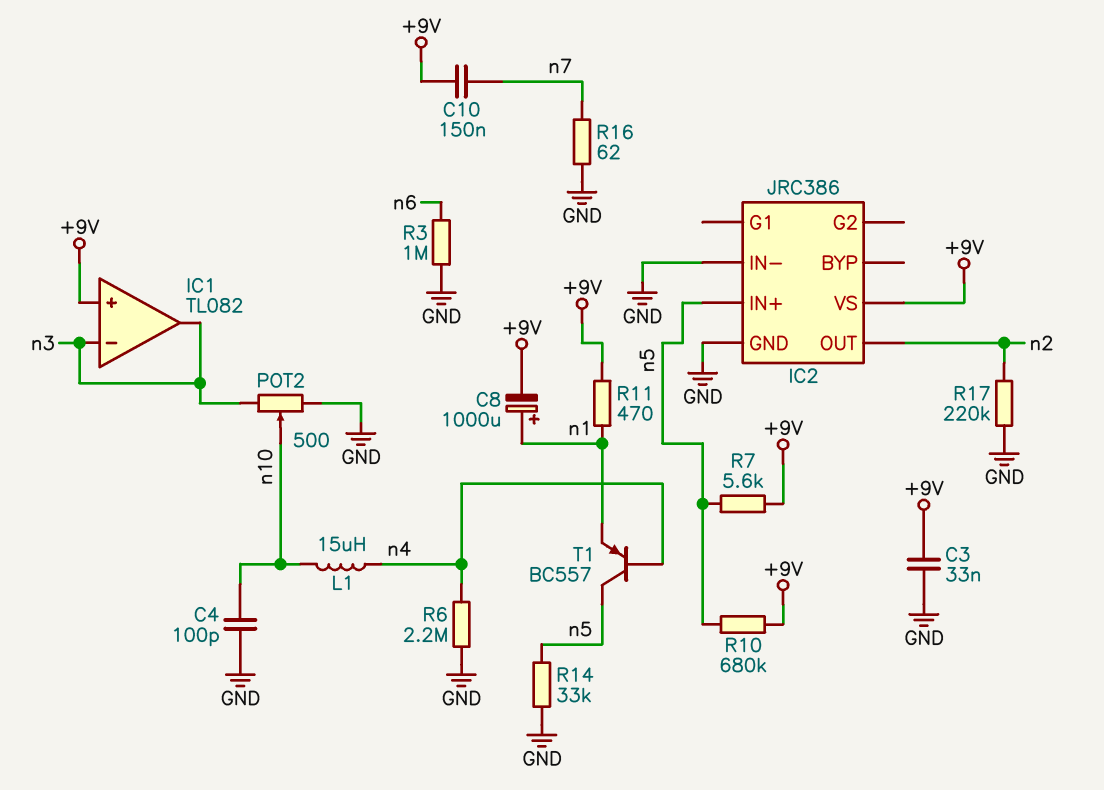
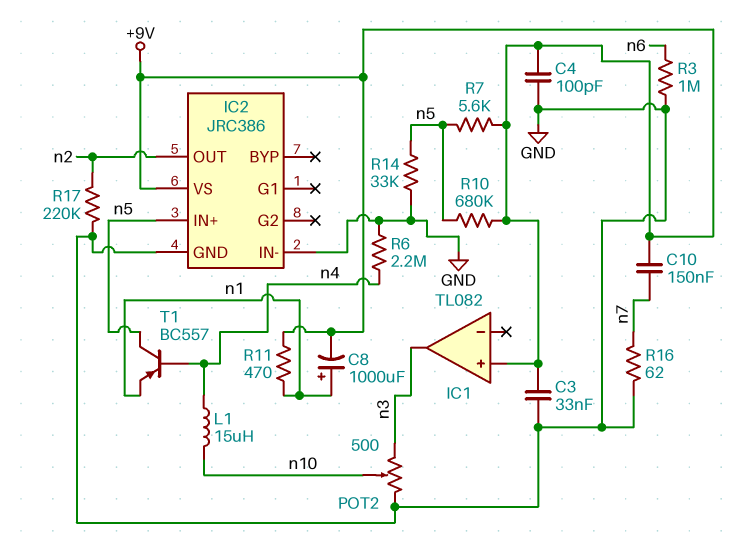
C4: 100pF (GND, n10) -> 100pF (+9V, GND)
IC1 pin in-: n3 -> none

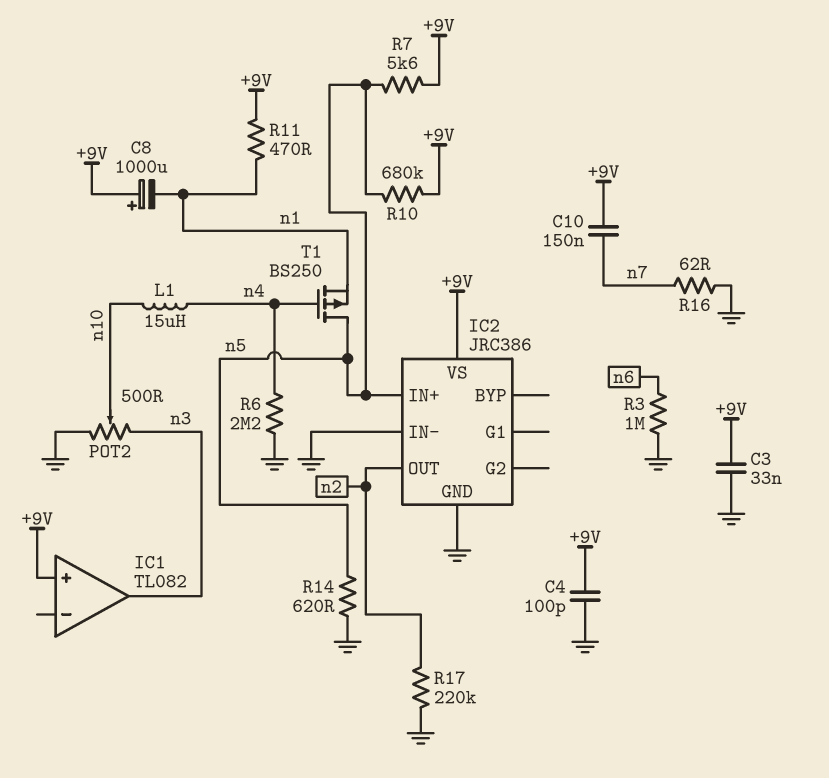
C8: 1000uF (plus n1, minus +9V) -> 1000uF (plus +9V, minus n1)
R14: 33k (GND, n5) -> 620 (GND, n5)
T1: PNP BC557 (B n4, C n5, E n1) -> PMOS BS250 (G n4, D n5, S n1)

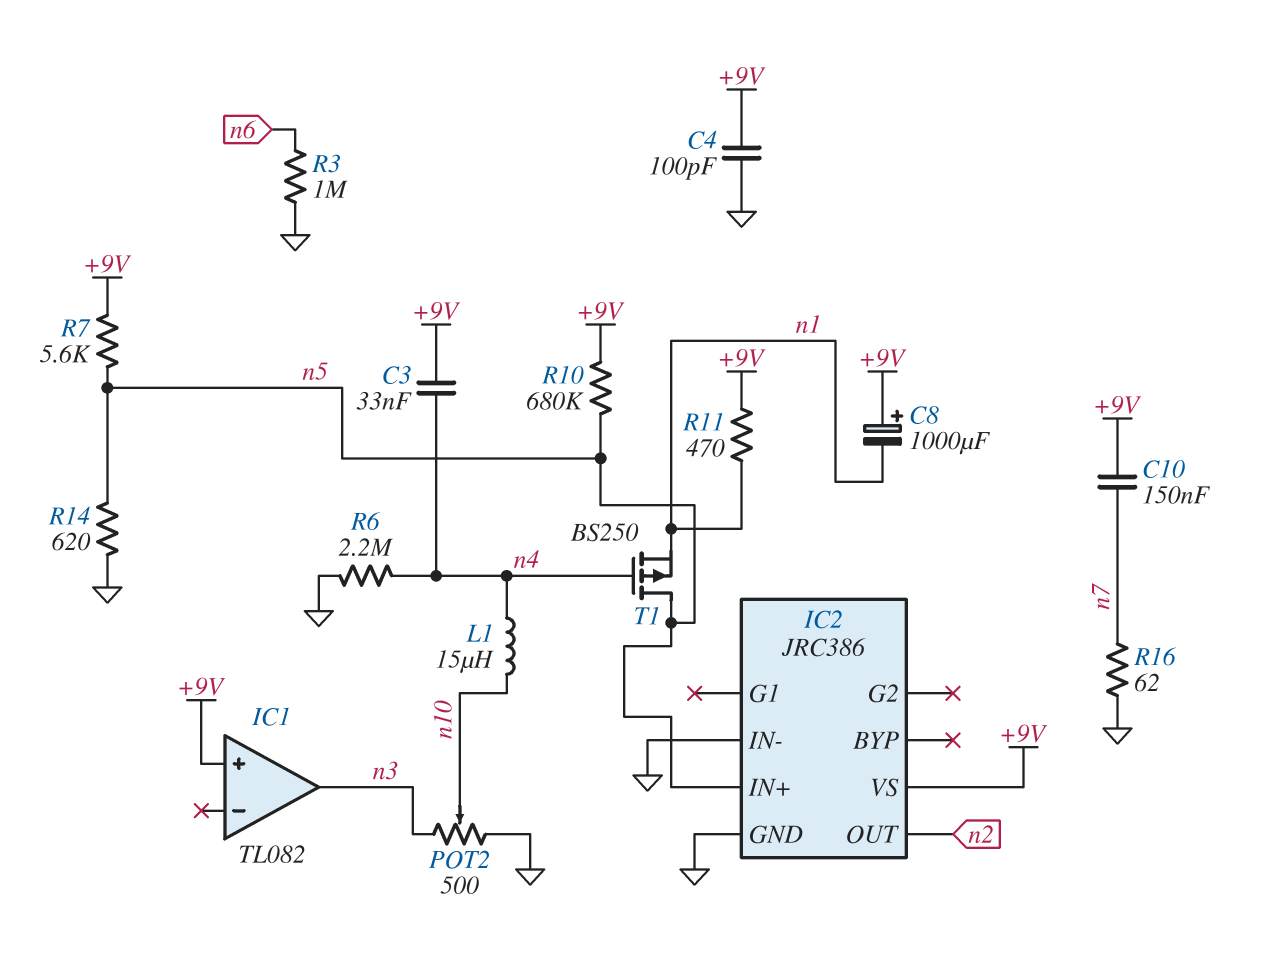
C3: 33nF (+9V, GND) -> 33nF (+9V, n4)
R17: 220k (GND, n2) -> none

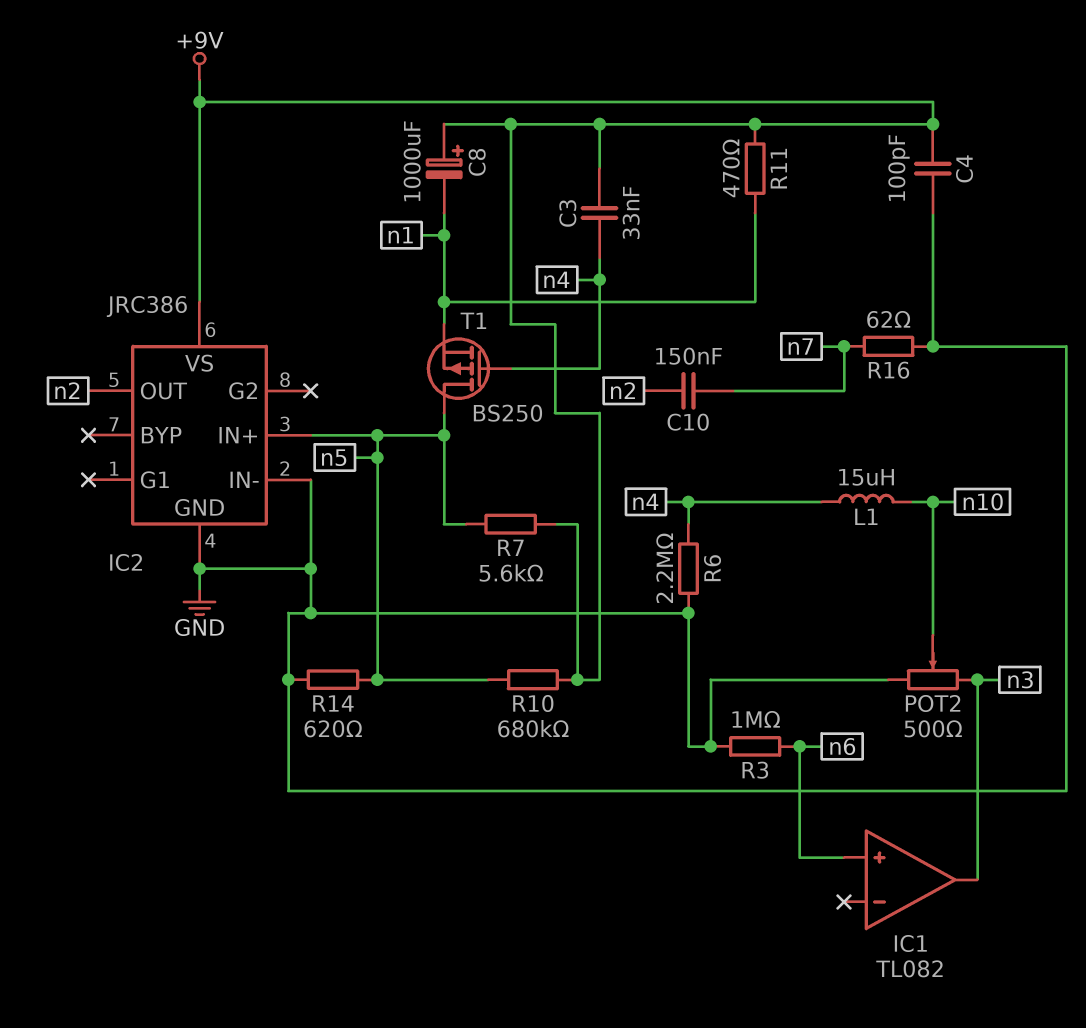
C10: 150nF (+9V, n7) -> 150nF (n2, n7)
IC1 pin in+: +9V -> n6

